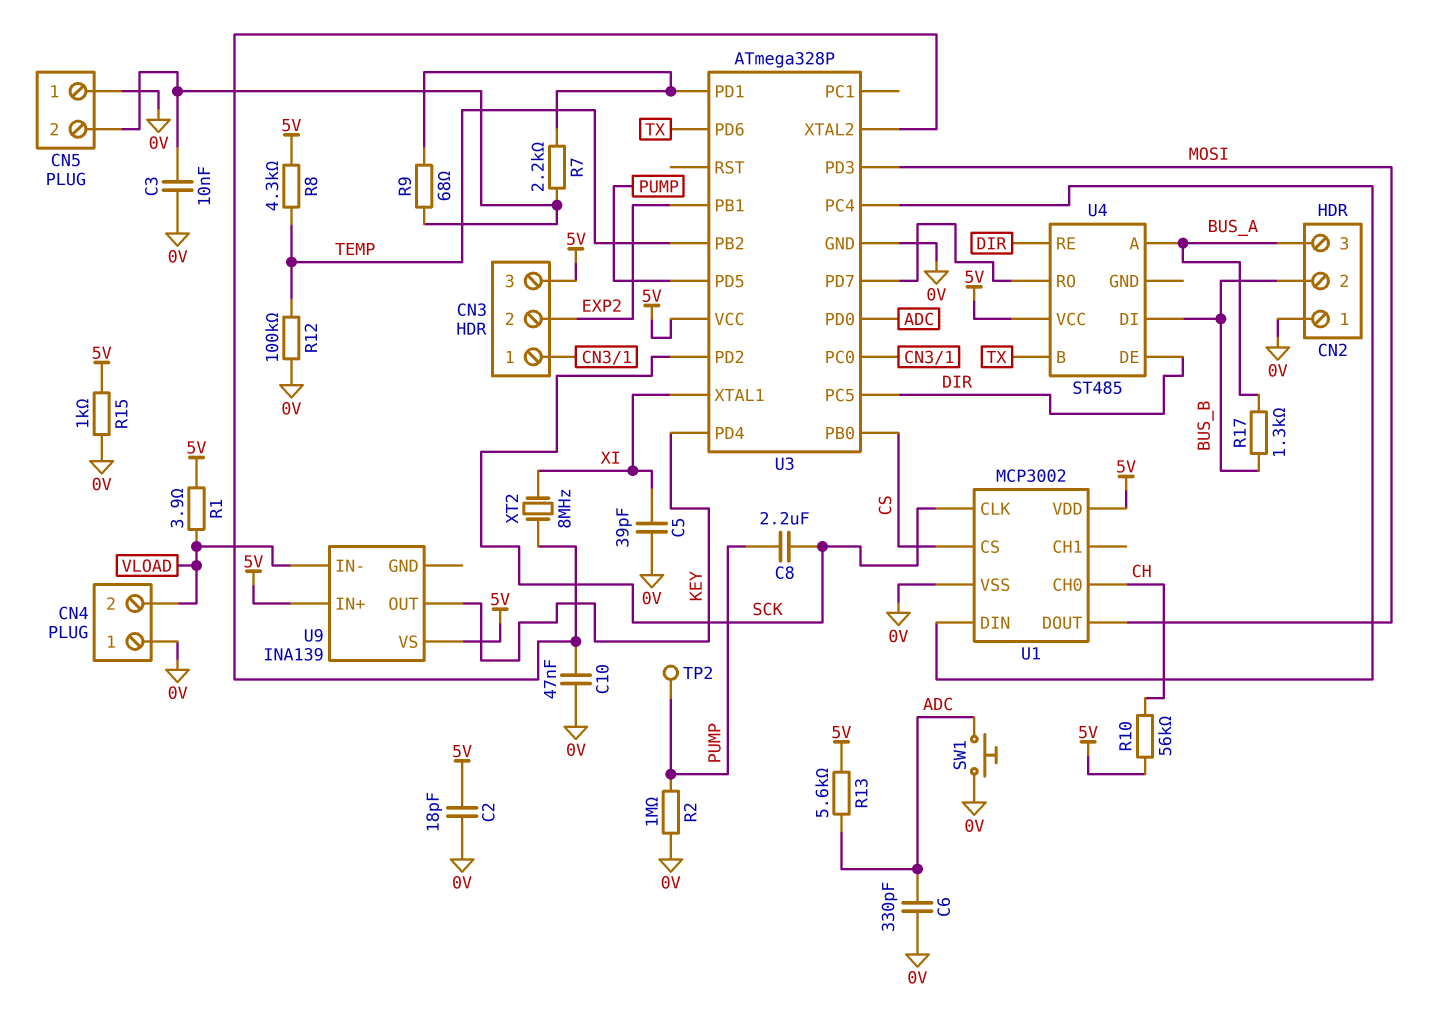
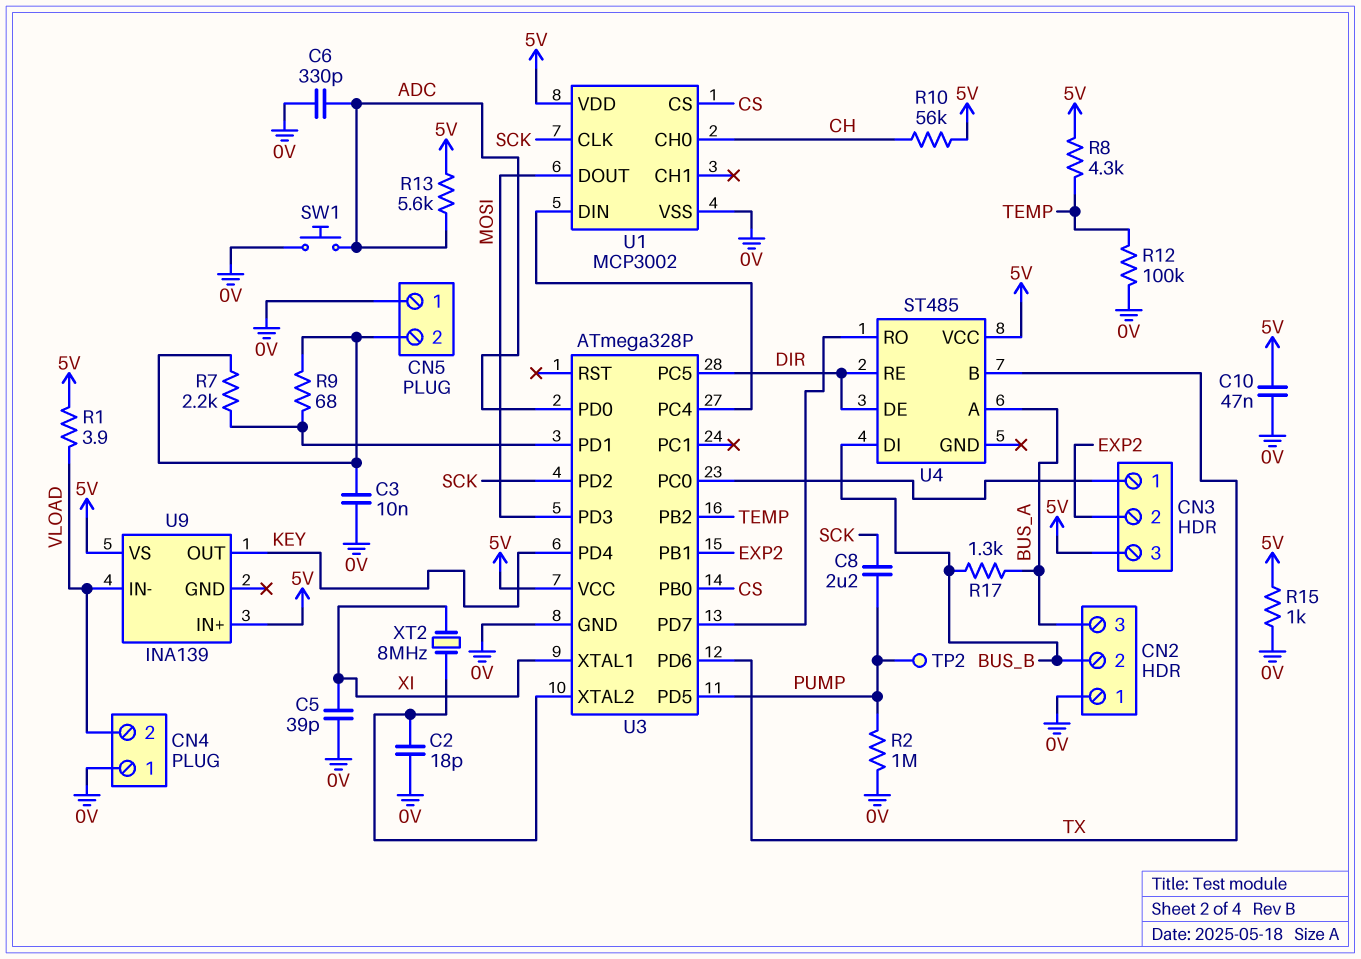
C2: 18pF (0V, 5V) -> 18pF (0V, U3/XTAL2)
C10: 47nF (0V, U3/XTAL2) -> 47nF (0V, 5V)

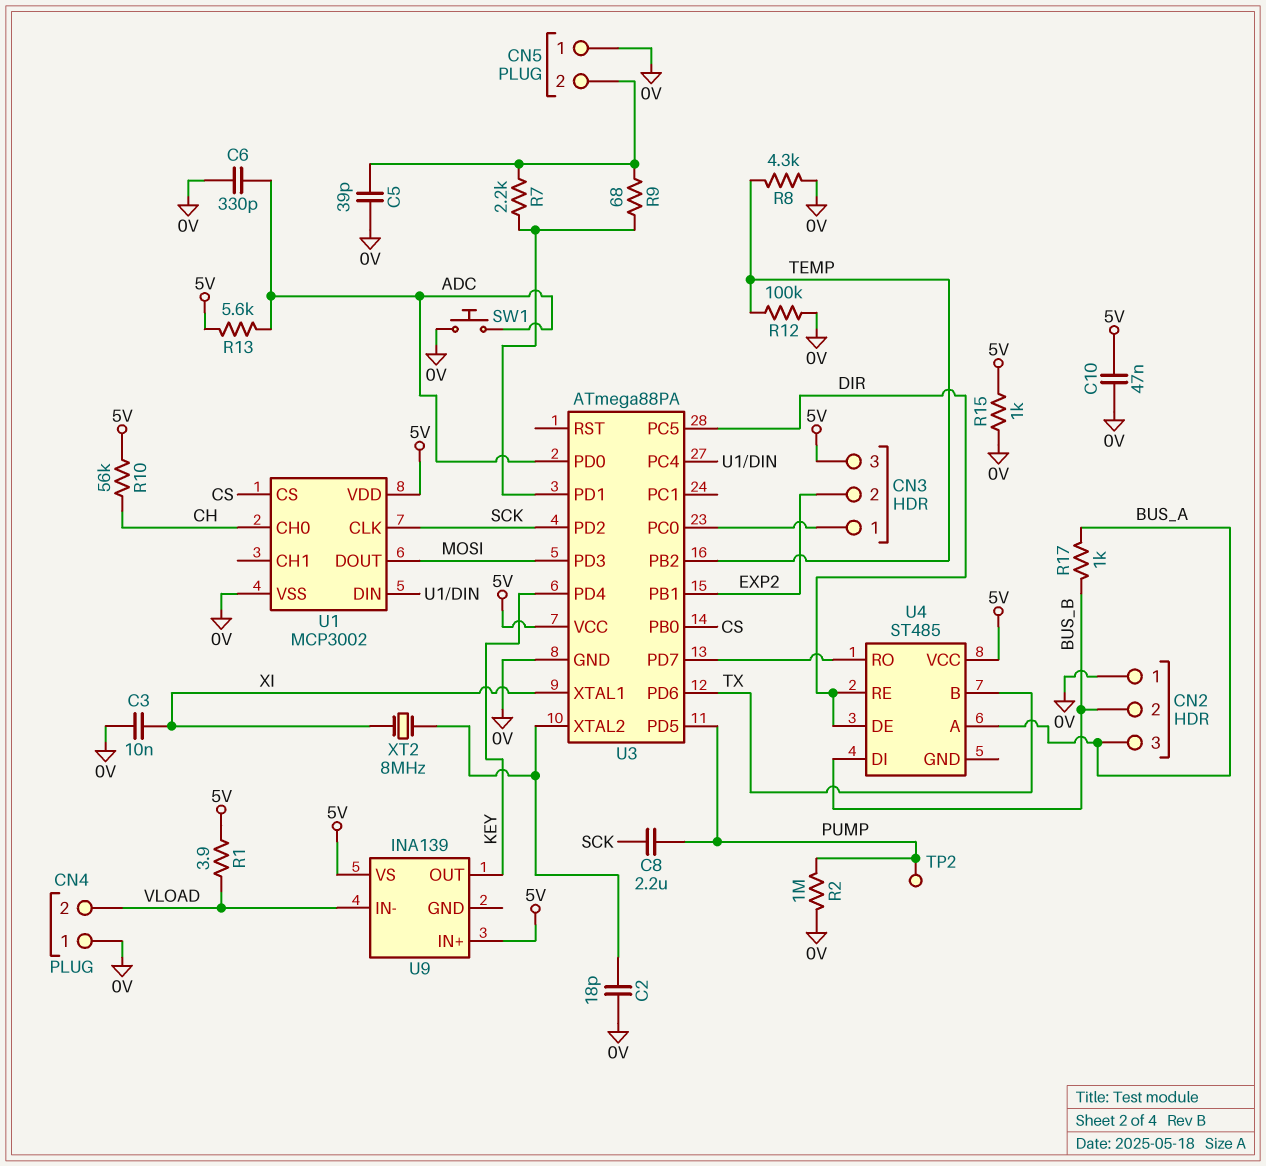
C3: 10nF (0V, CN5/2) -> 10nF (0V, XI)
C5: 39pF (0V, XI) -> 39pF (0V, CN5/2)
R8: 4.3k (5V, TEMP) -> 4.3k (0V, TEMP)
R17: 1.3k (BUS_A, BUS_B) -> 1k (BUS_A, BUS_B)
U3: ATmega328P -> ATmega88PA

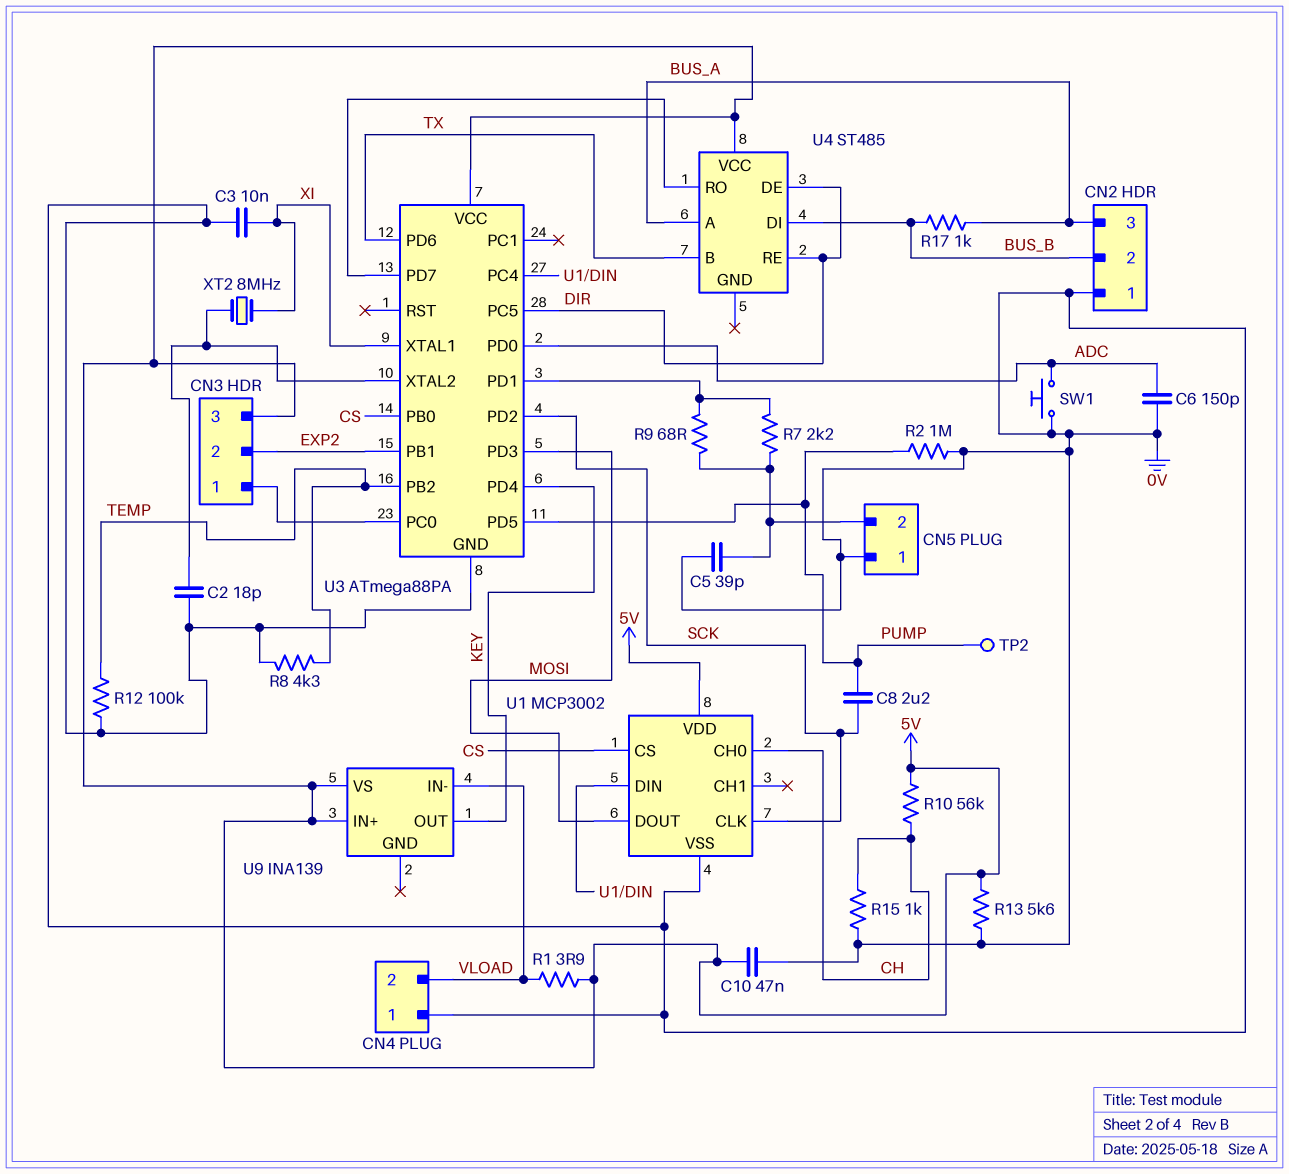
C6: 330pF (0V, ADC) -> 150pF (0V, ADC)
R13: 5.6k (5V, ADC) -> 5.6k (0V, 5V)
R15: 1k (0V, 5V) -> 1k (0V, CH)

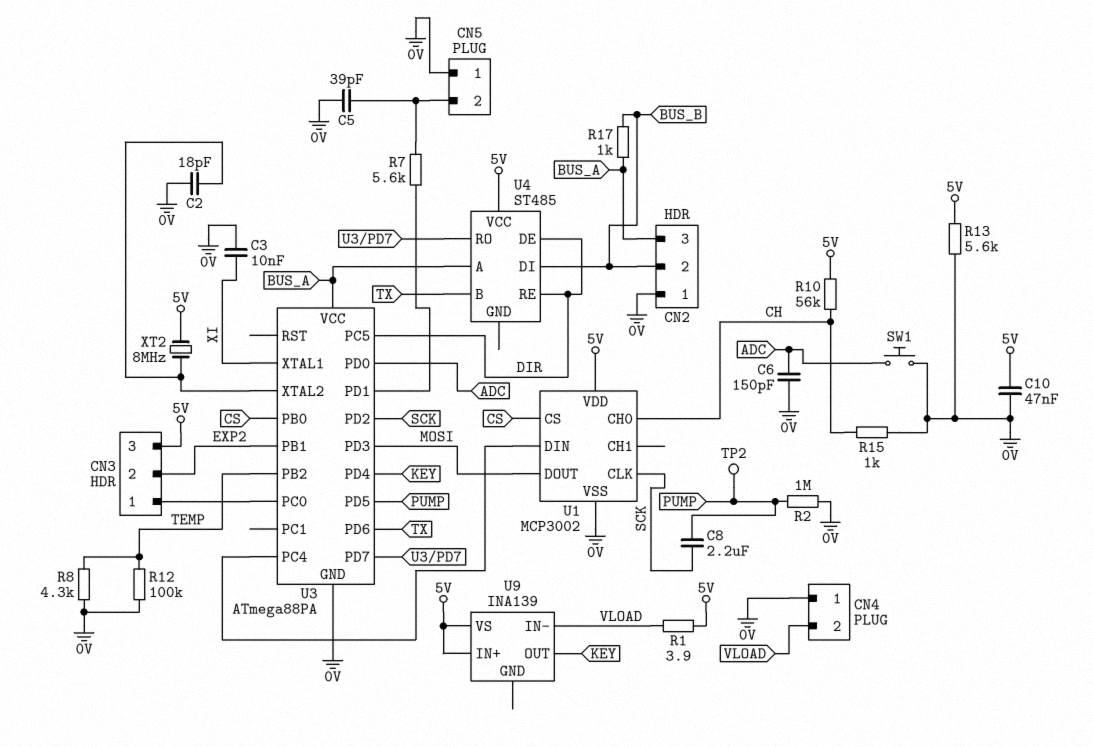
R7: 2.2k (CN5/2, U3/PD1) -> 5.6k (CN5/2, U3/PD1)
R9: 68 (CN5/2, U3/PD1) -> none
U3 pin VCC: 5V -> BUS_A
XT2: 8MHz (U3/XTAL2, XI) -> 8MHz (5V, U3/XTAL2)

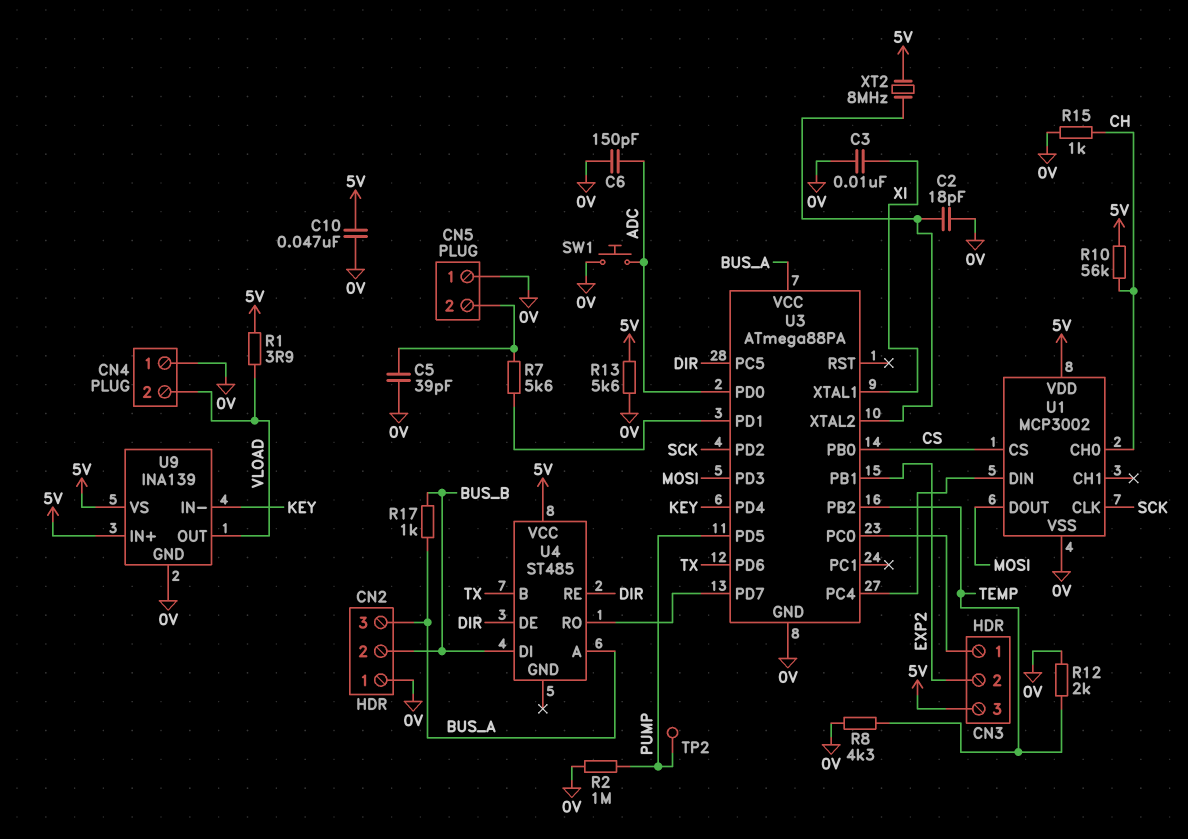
C8: 2.2uF (PUMP, SCK) -> none
R12: 100k (0V, TEMP) -> 2k (0V, TEMP)
U9 pin GND: none -> 0V
U9 pin IN-: VLOAD -> KEY
U9 pin OUT: KEY -> VLOAD

